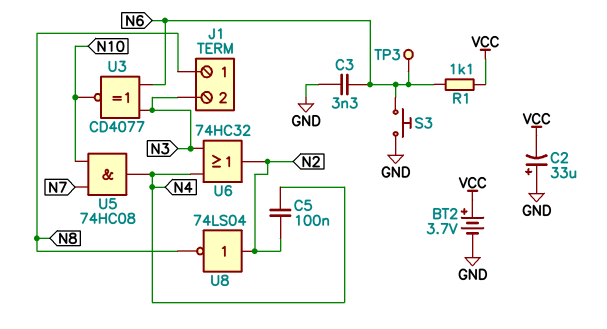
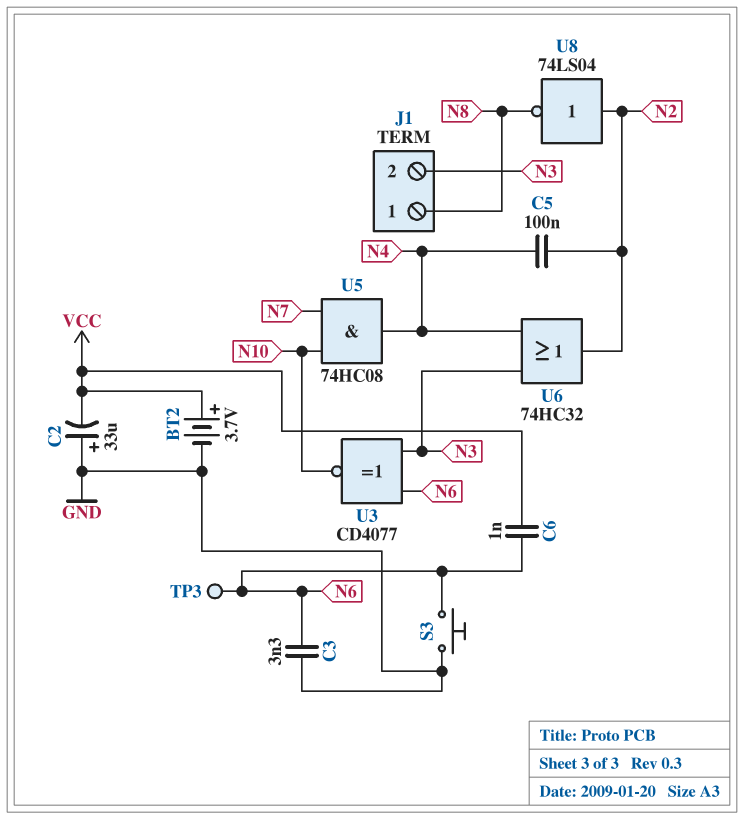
C6: none -> 1nF (N6, VCC)
R1: 1.1k (N6, VCC) -> none

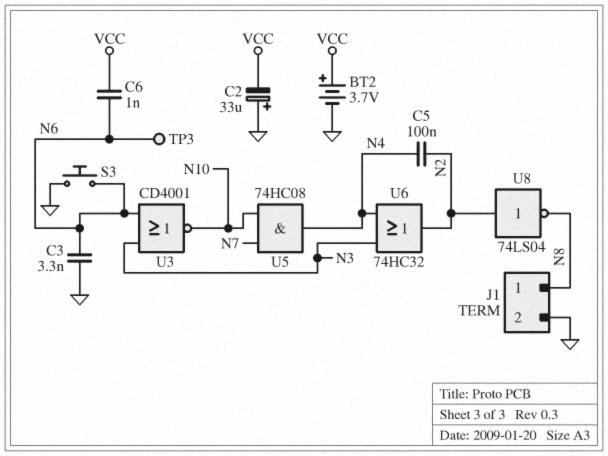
J1 pin 2: N3 -> GND
U3: XNOR CD4077 (in N3, in N6, out N10) -> NOR CD4001 (in N3, in N6, out N10)

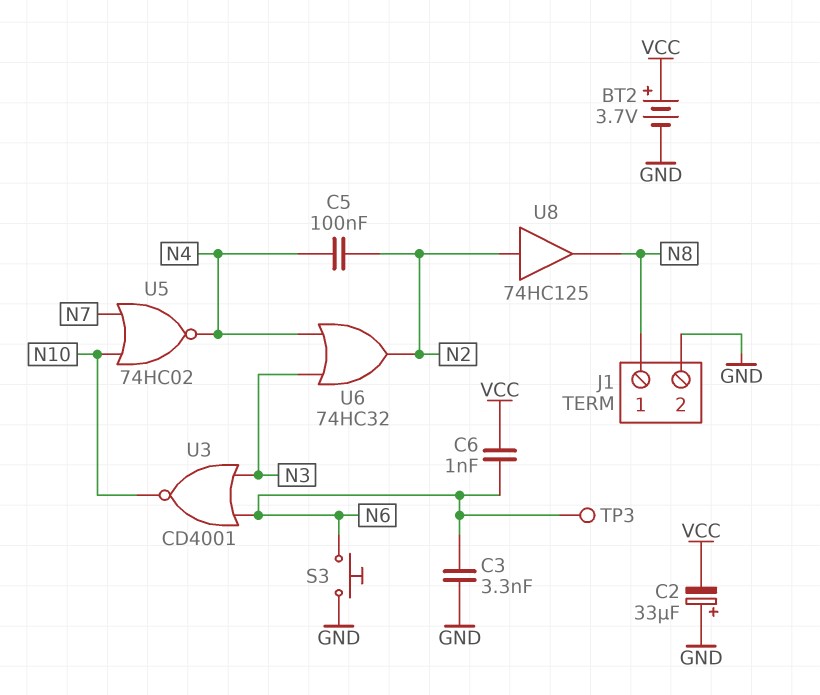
U5: AND 74HC08 (in N7, in N10, out N4) -> NOR 74HC02 (in N7, in N10, out N4)
U8: NOT 74LS04 (in N2, out N8) -> buffer 74HC125 (in N2, out N8)

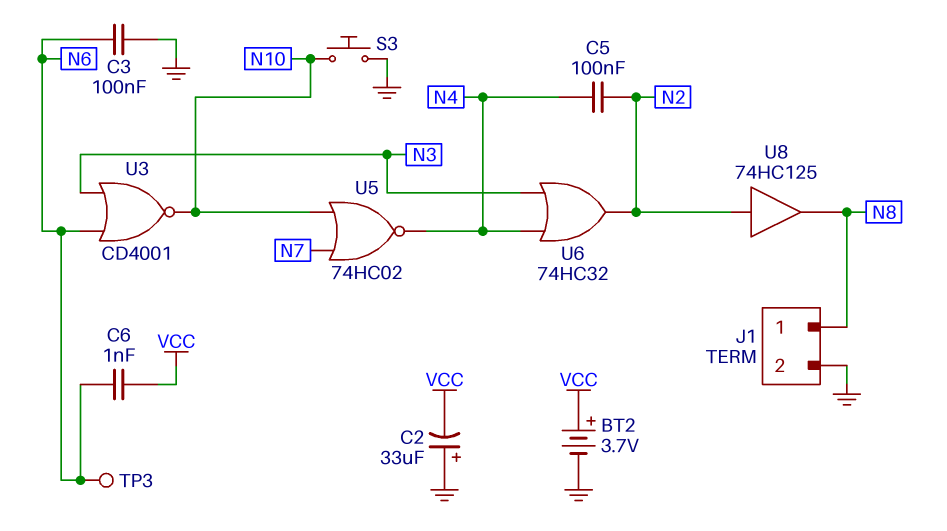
C3: 3.3nF (GND, N6) -> 100nF (GND, N6)
S3: button (GND, N6) -> button (GND, N10)

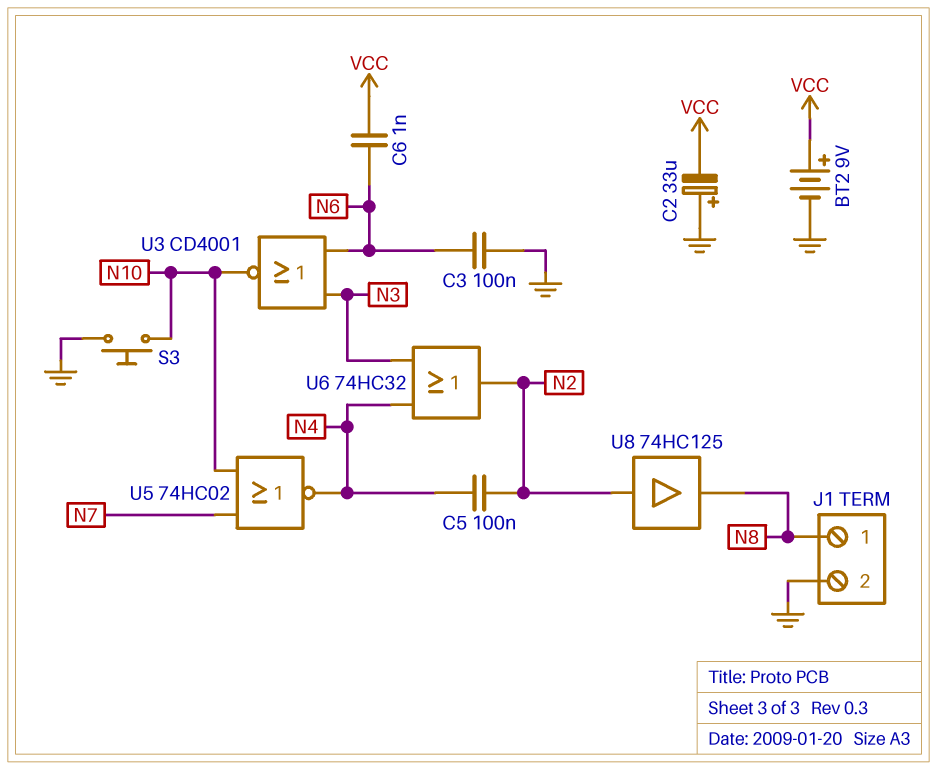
BT2: 3.7V (plus VCC, minus GND) -> 9V (plus VCC, minus GND)
TP3: test point (N6) -> none

